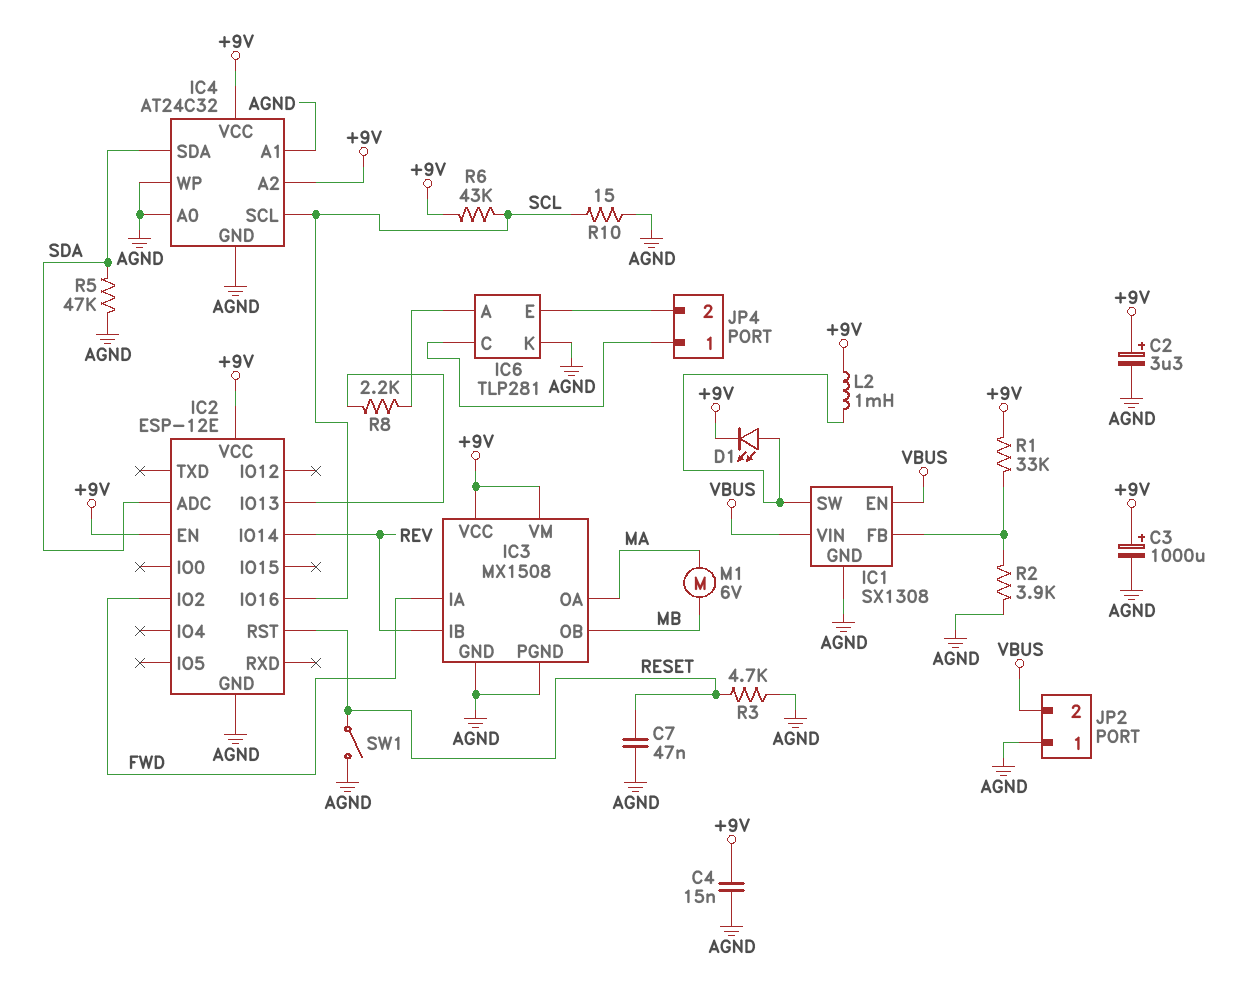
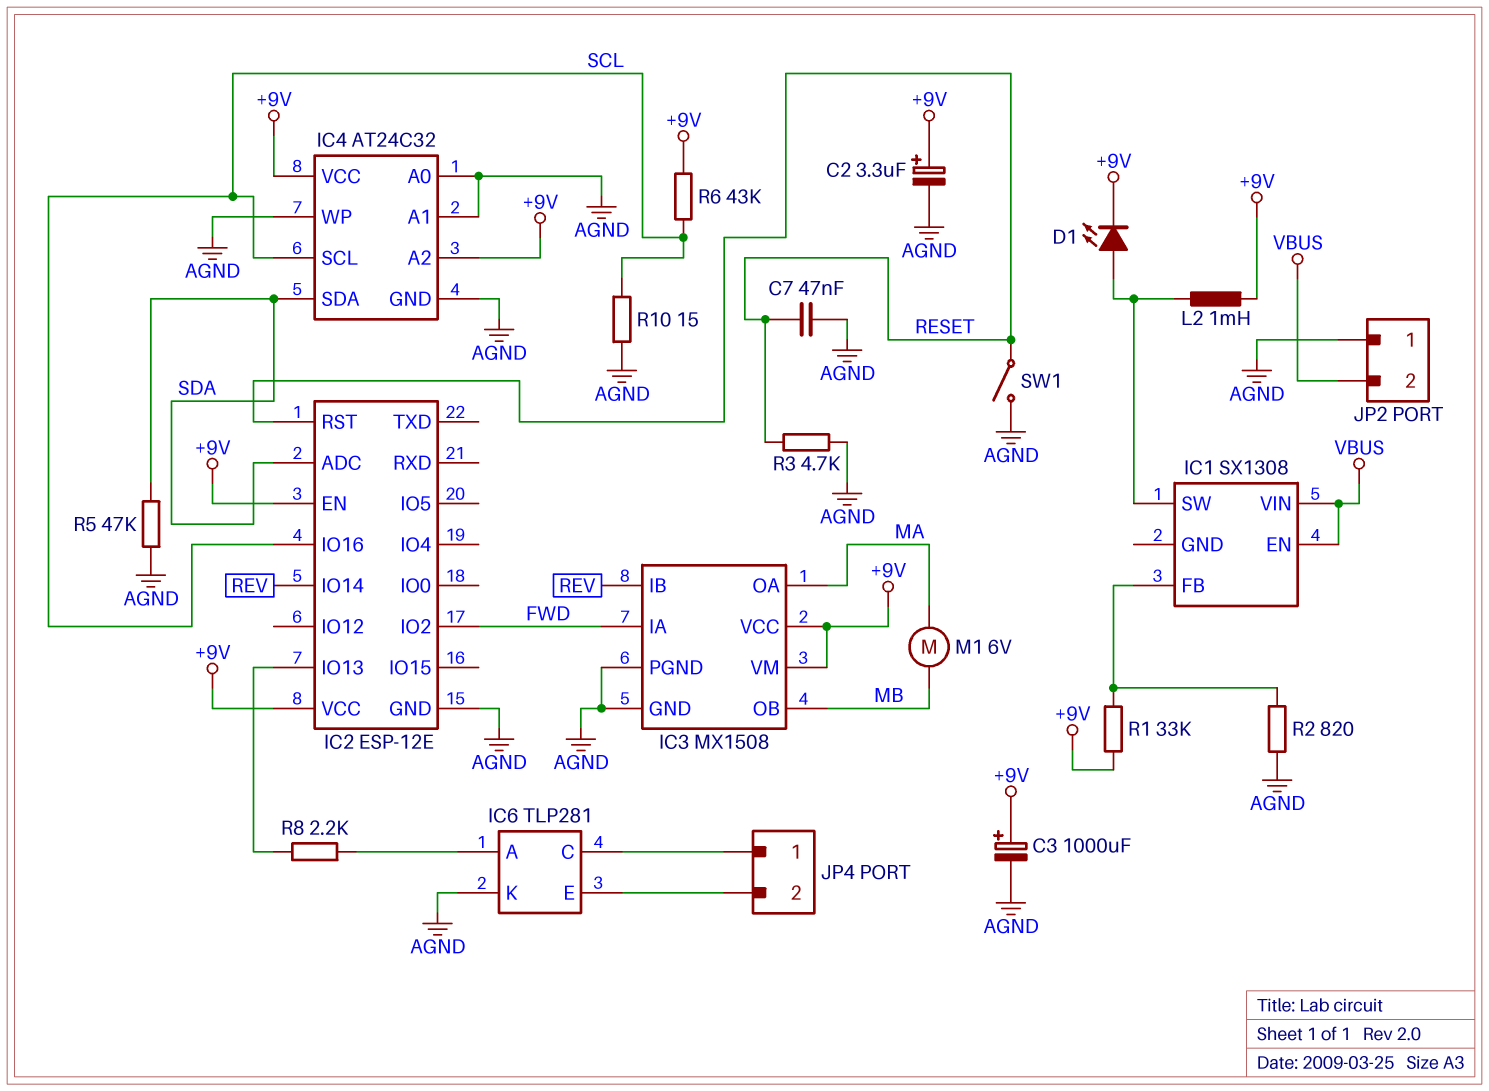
C4: 15nF (+9V, AGND) -> none
IC1 pin GND: AGND -> none
R2: 3.9k (AGND, IC1/FB) -> 820 (AGND, IC1/FB)

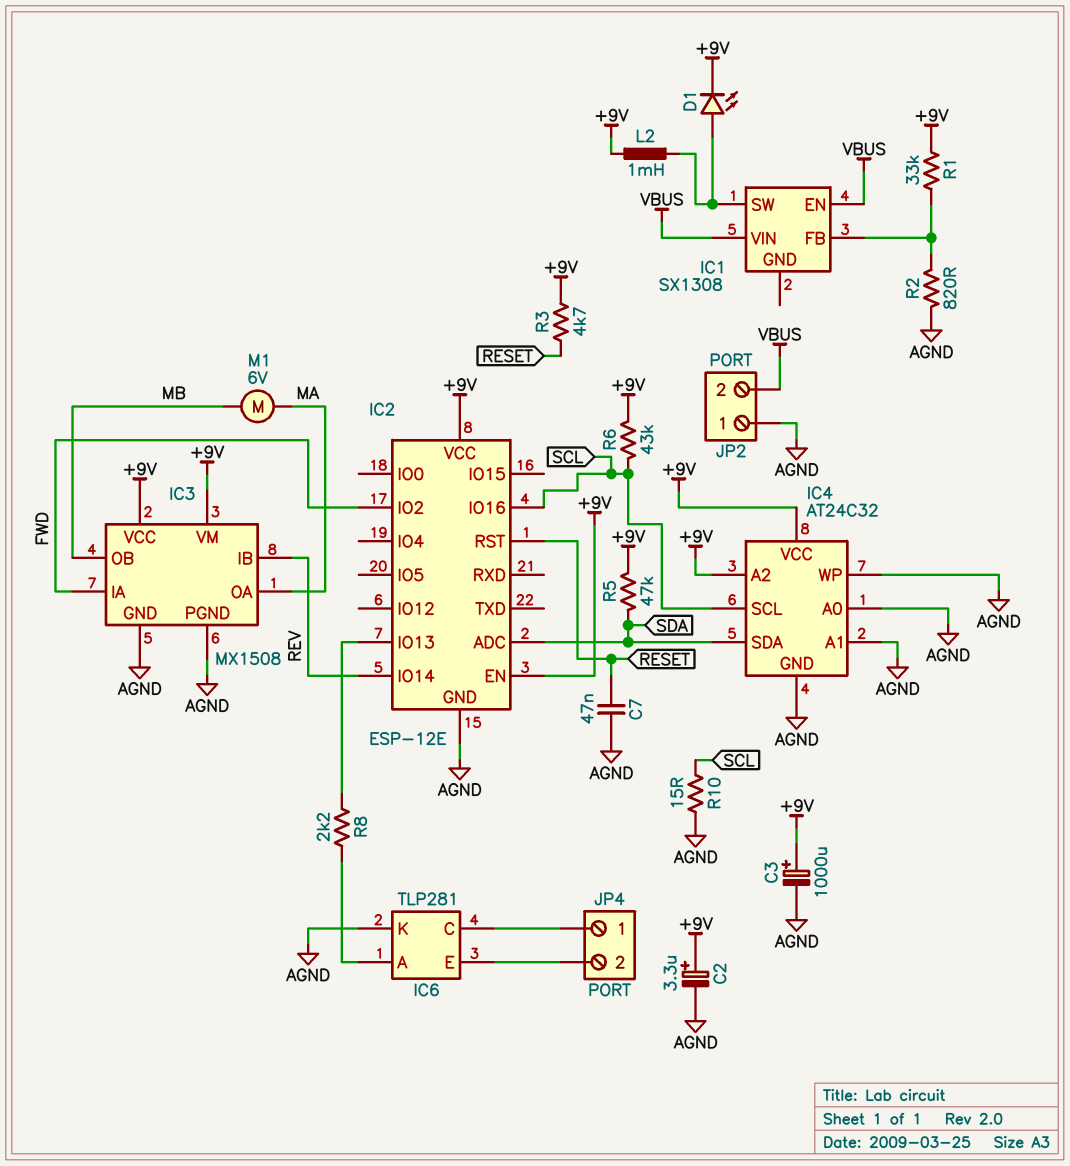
R3: 4.7k (AGND, RESET) -> 4.7k (+9V, RESET)
R5: 47k (AGND, SDA) -> 47k (+9V, SDA)
SW1: switch (AGND, RESET) -> none

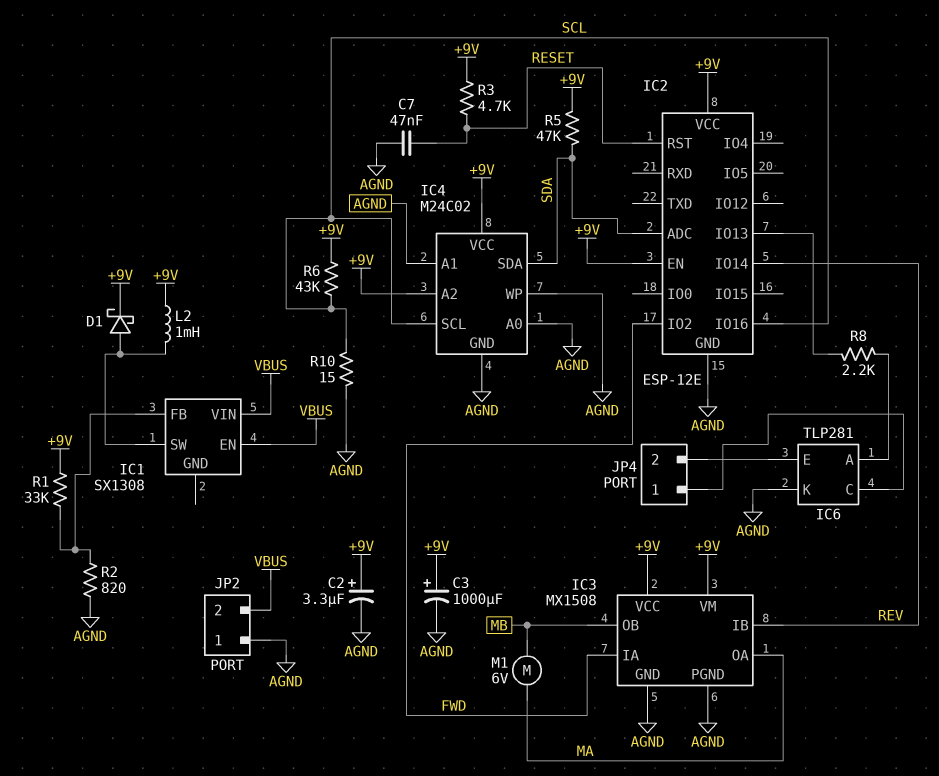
D1: LED (A IC1/SW, K +9V) -> schottky (A IC1/SW, K +9V)
IC4: AT24C32 -> M24C02

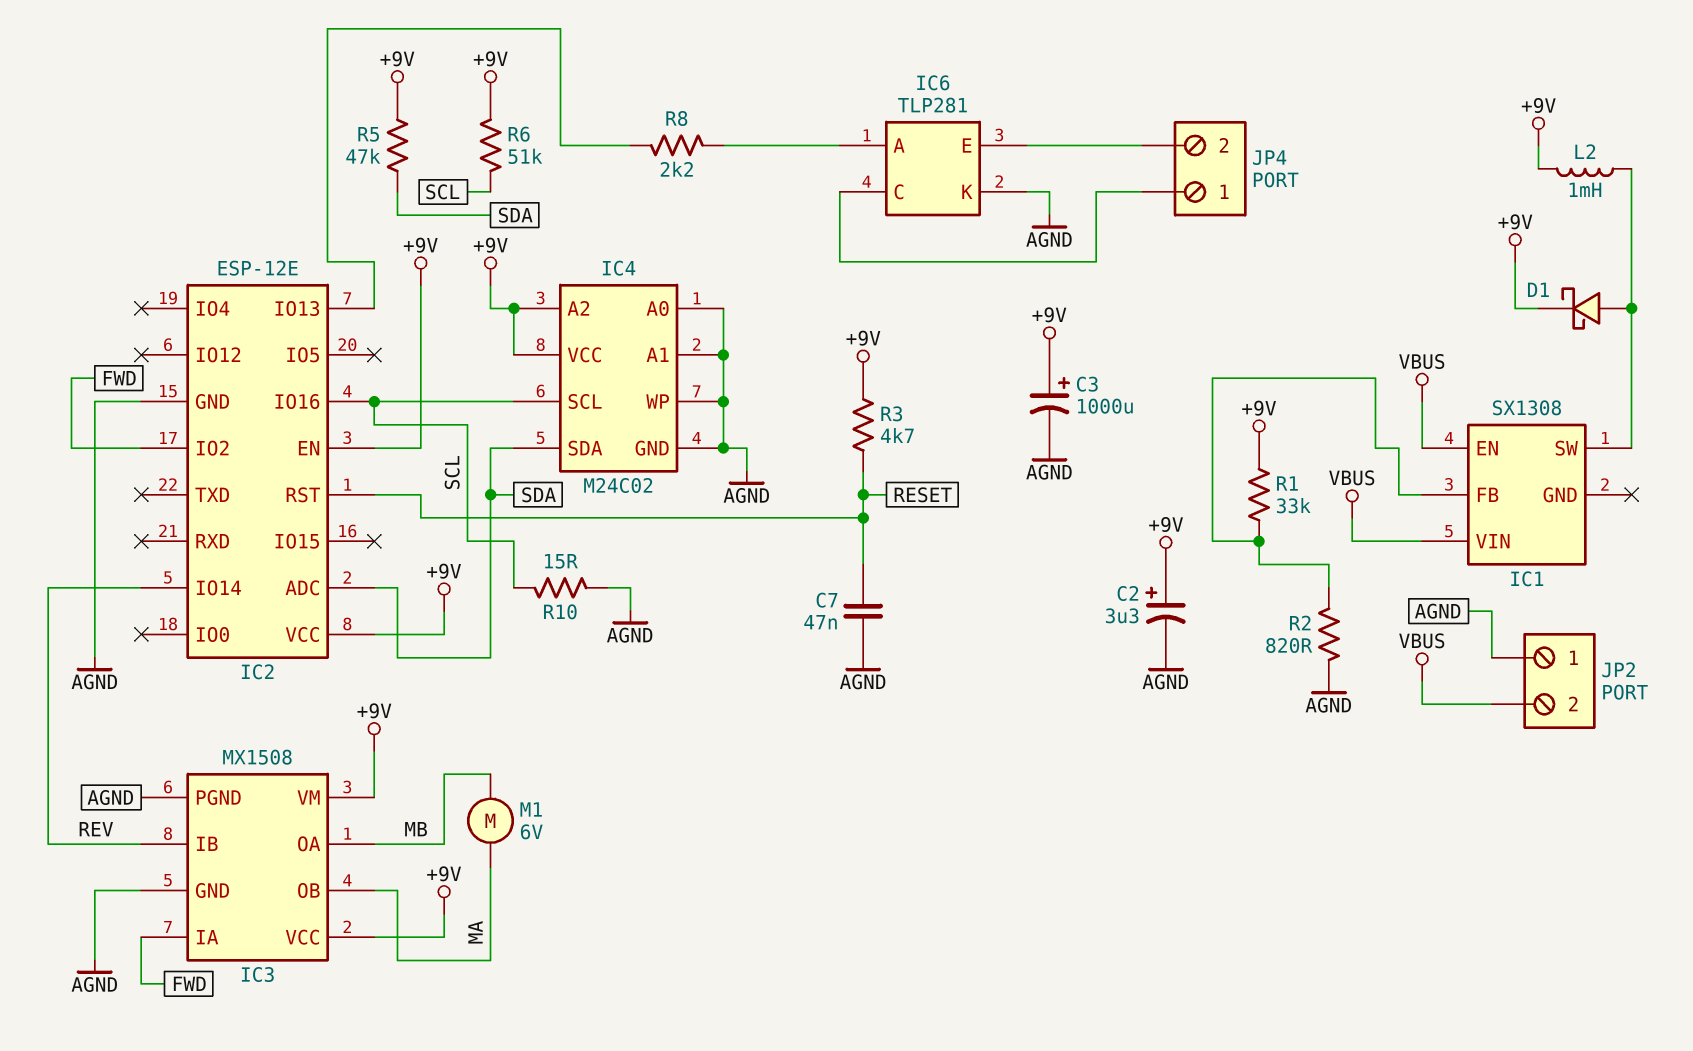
IC3 pin OA: MA -> MB
IC3 pin OB: MB -> MA
R6: 43k (+9V, SCL) -> 51k (+9V, SCL)

